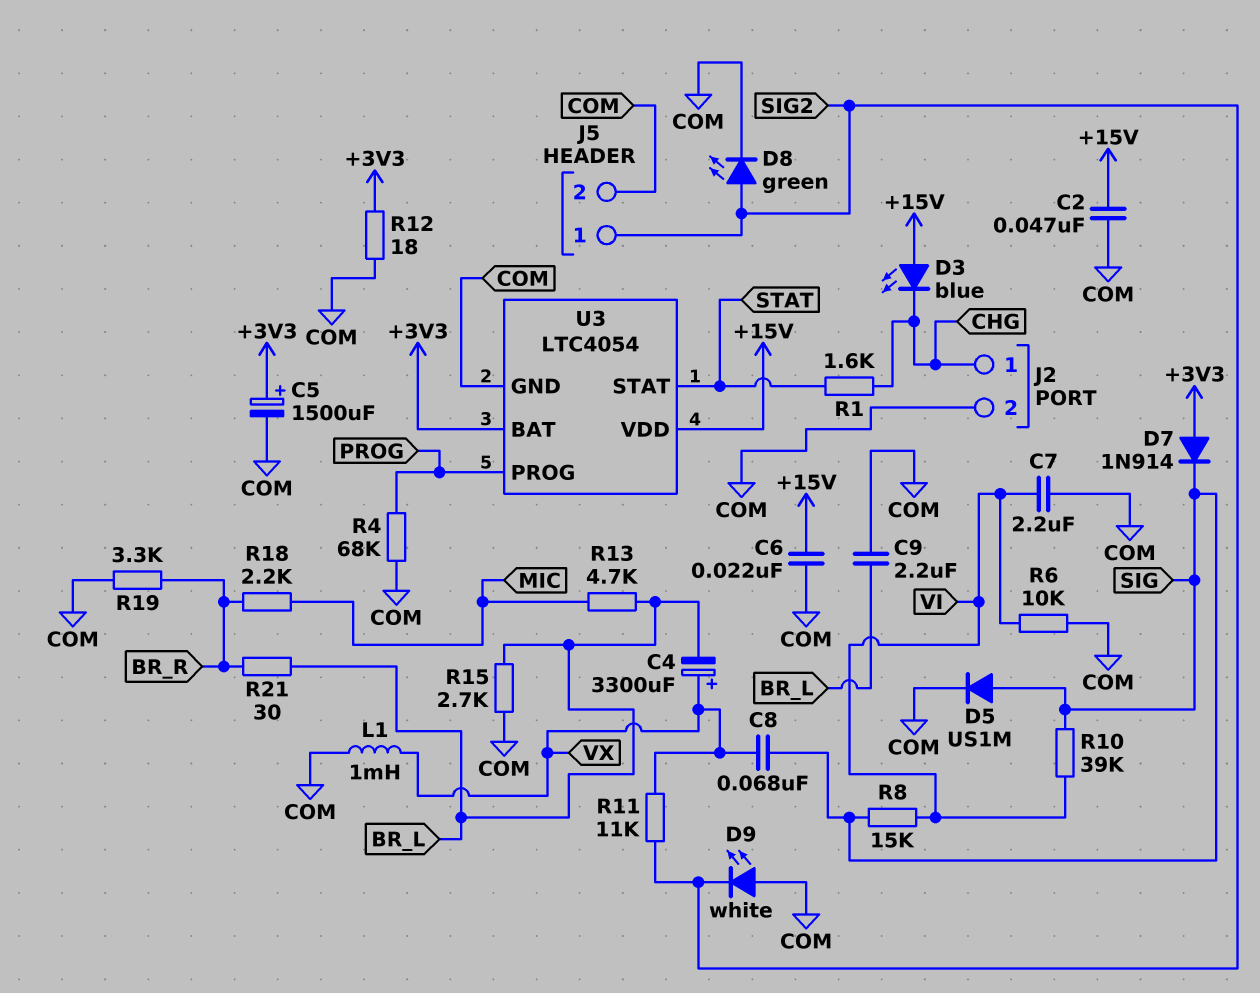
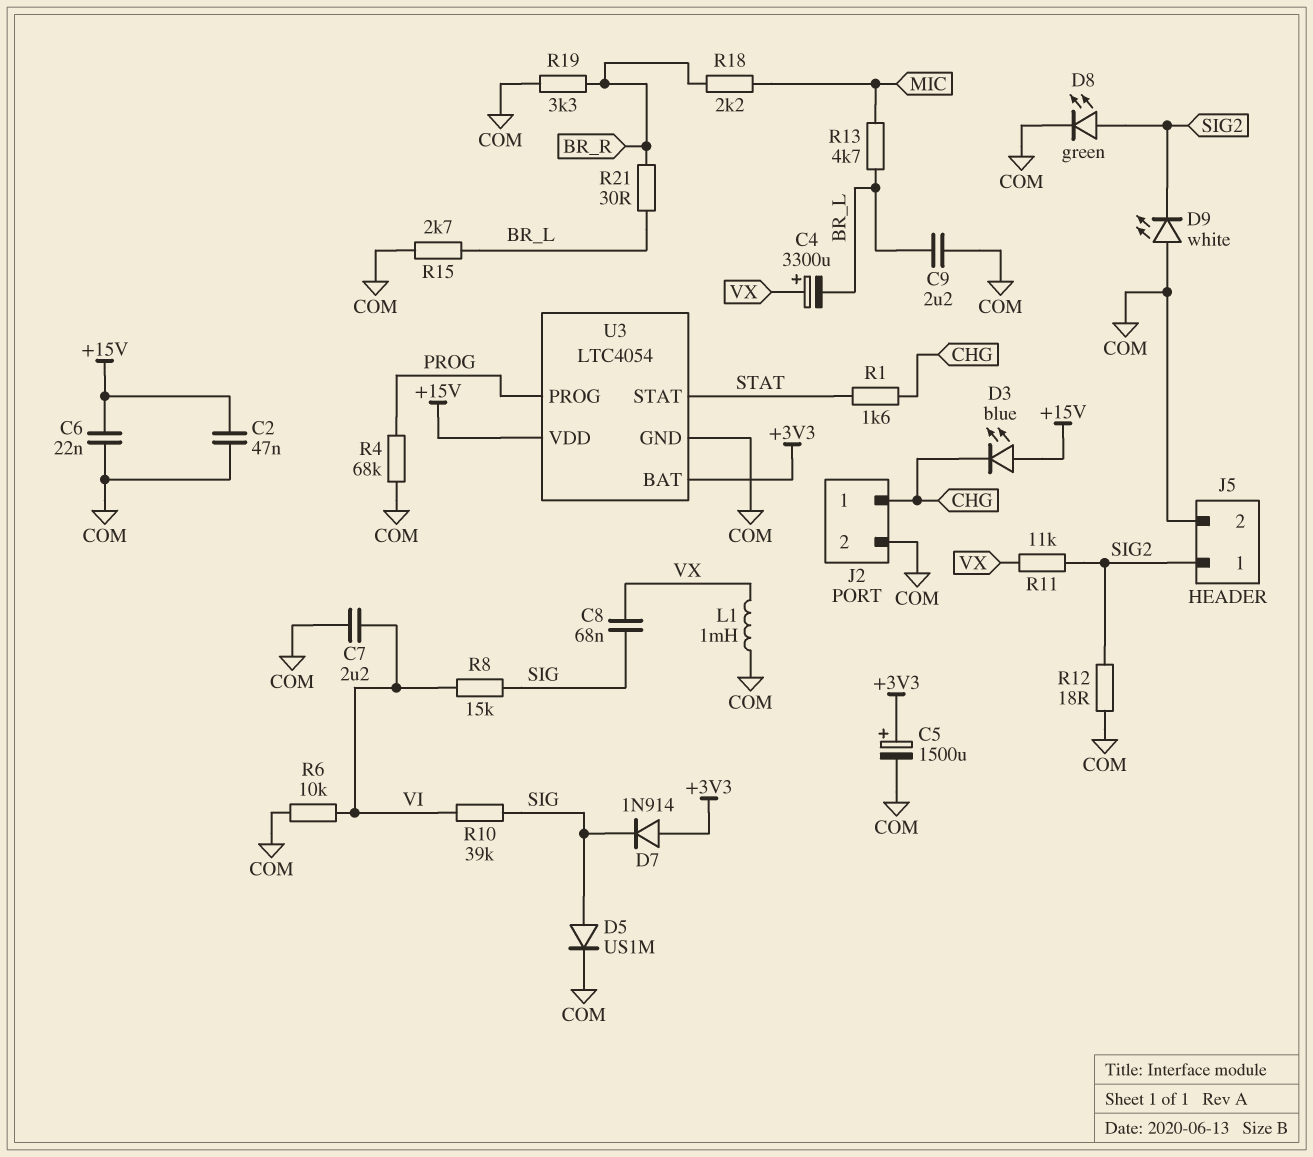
R12: 18 (+3V3, COM) -> 18 (COM, SIG2)

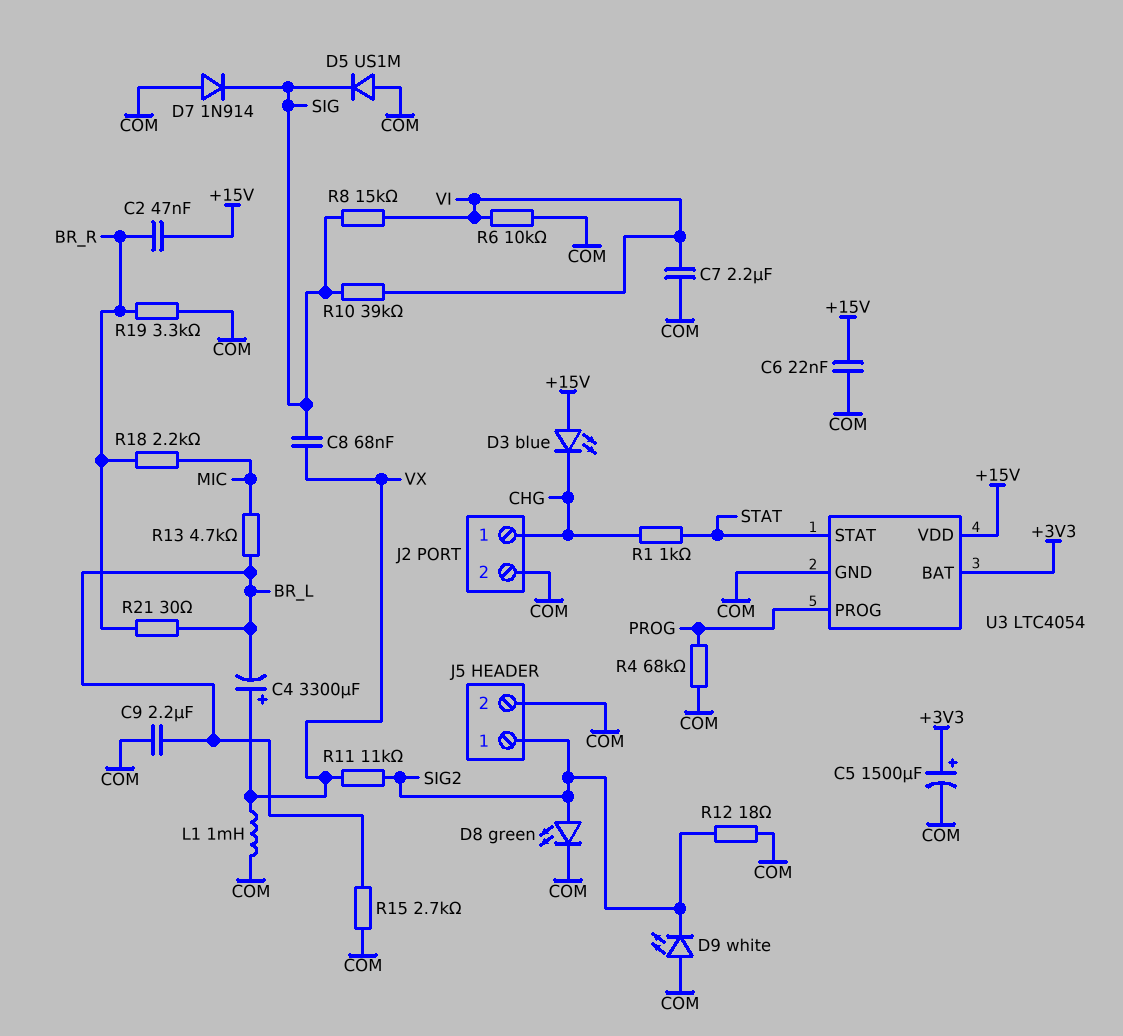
C2: 47nF (+15V, COM) -> 47nF (+15V, BR_R)
D5: diode US1M (A SIG, K COM) -> diode US1M (A COM, K SIG)
D7: diode 1N914 (A +3V3, K SIG) -> diode 1N914 (A COM, K SIG)
R1: 1.6k (CHG, STAT) -> 1k (CHG, STAT)

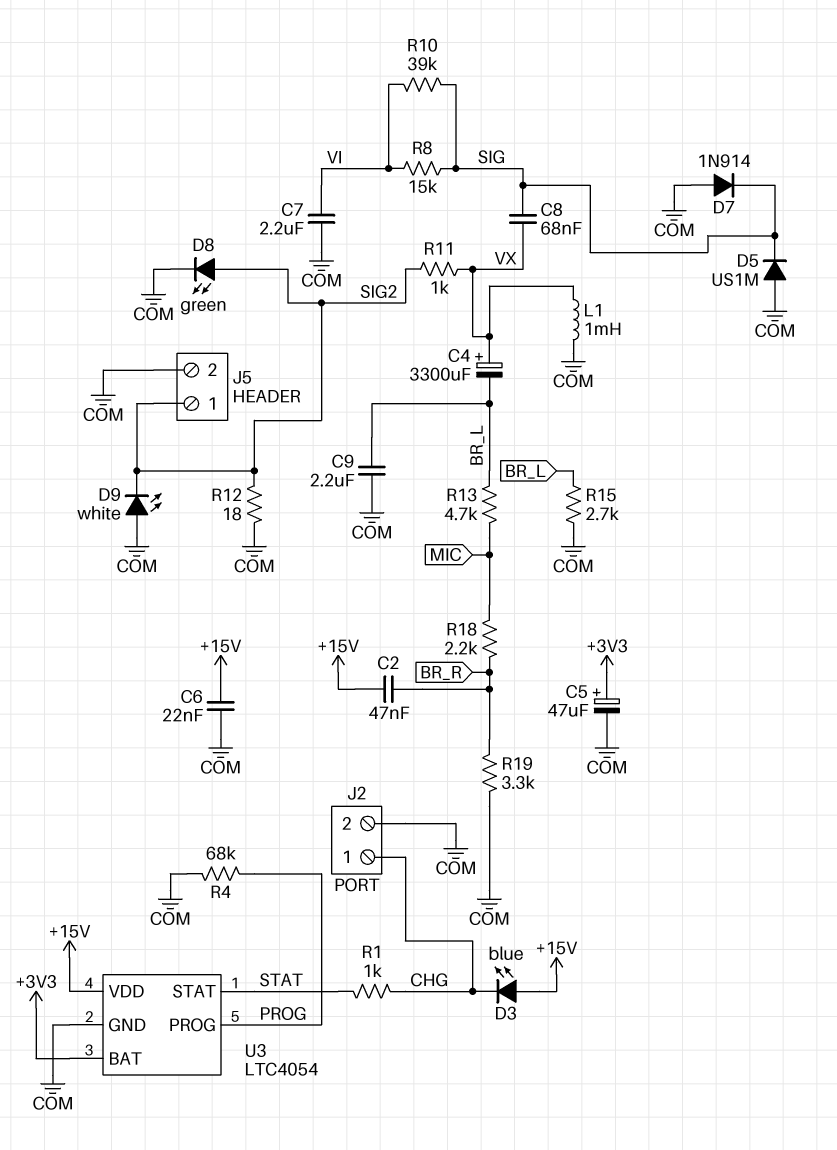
C5: 1500uF (plus +3V3, minus COM) -> 47uF (plus +3V3, minus COM)
R6: 10k (COM, VI) -> none
R11: 11k (SIG2, VX) -> 1k (SIG2, VX)
R21: 30 (BR_L, BR_R) -> none

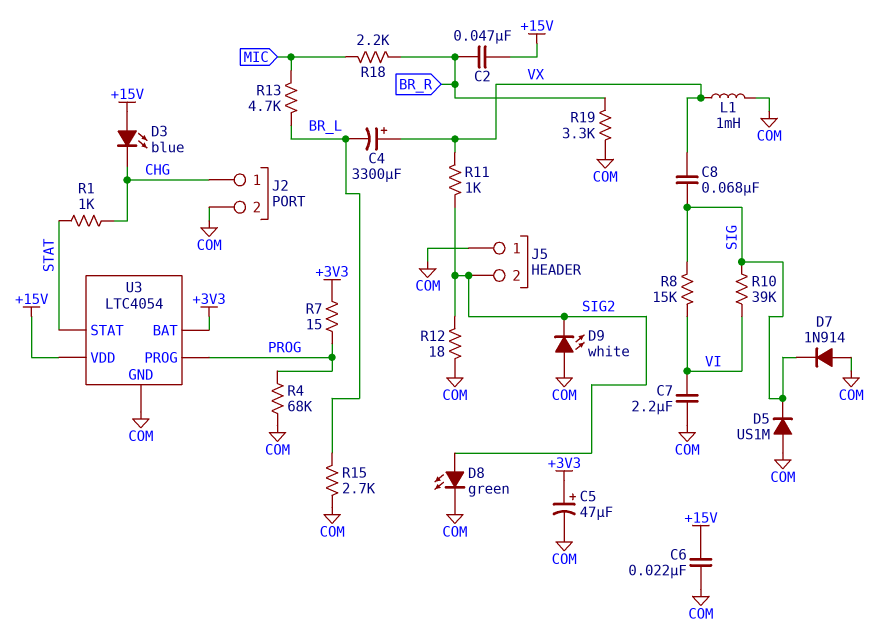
C9: 2.2uF (BR_L, COM) -> none
J5 pin 1: SIG2 -> COM
J5 pin 2: COM -> SIG2
R7: none -> 15 (+3V3, PROG)

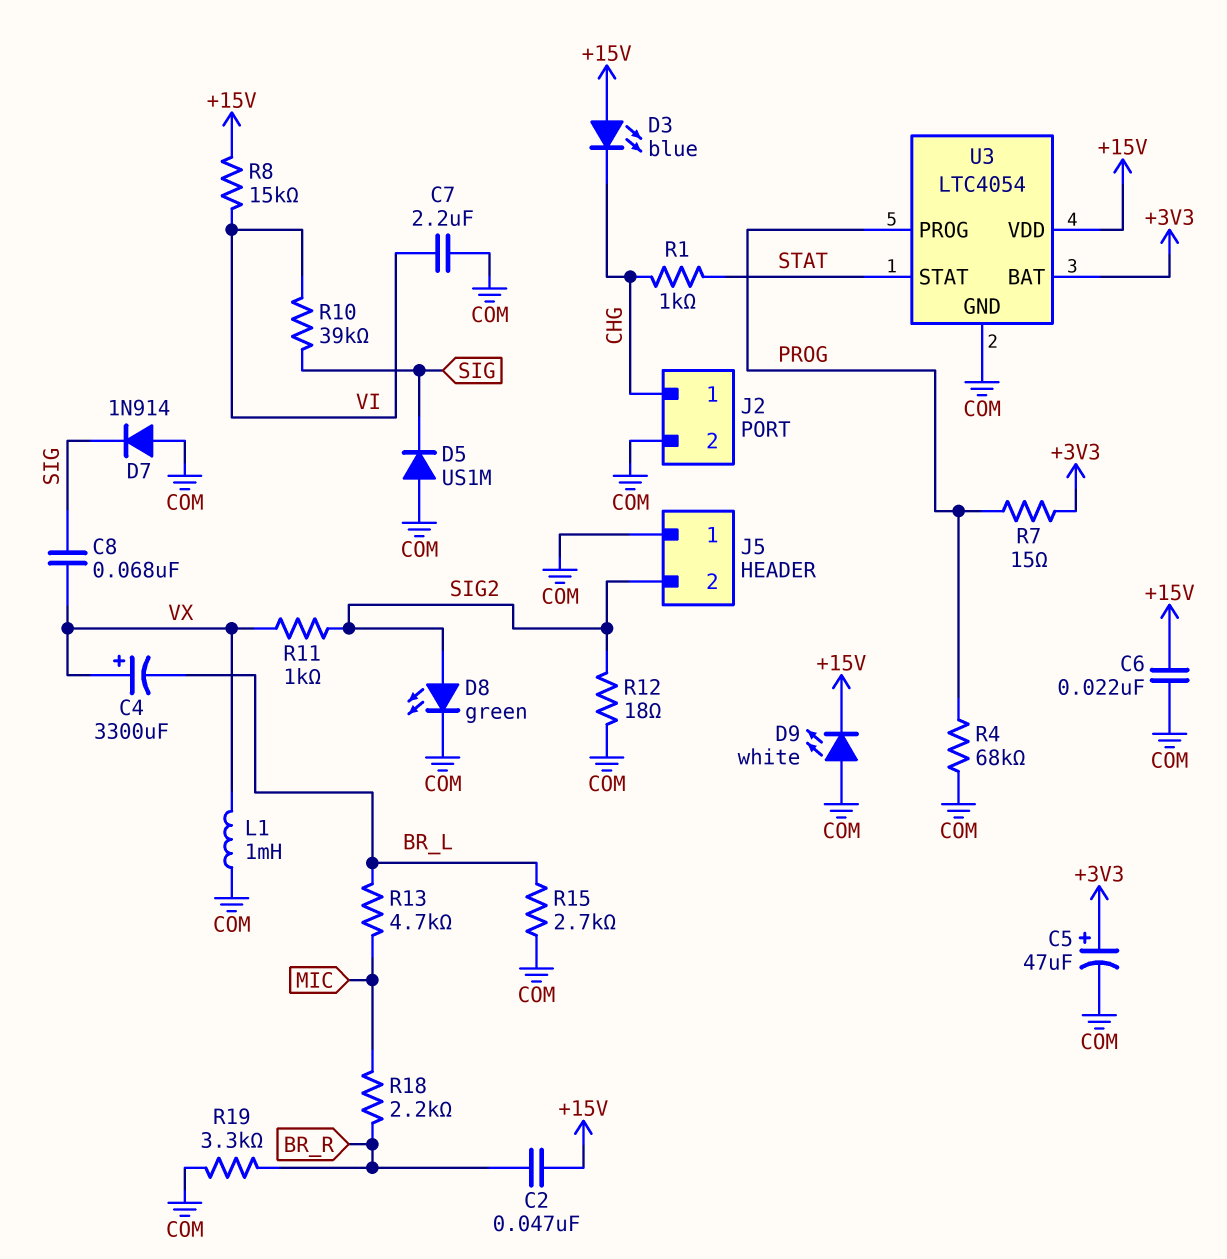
D9: LED white (A COM, K SIG2) -> LED white (A COM, K +15V)
R8: 15k (SIG, VI) -> 15k (+15V, VI)

